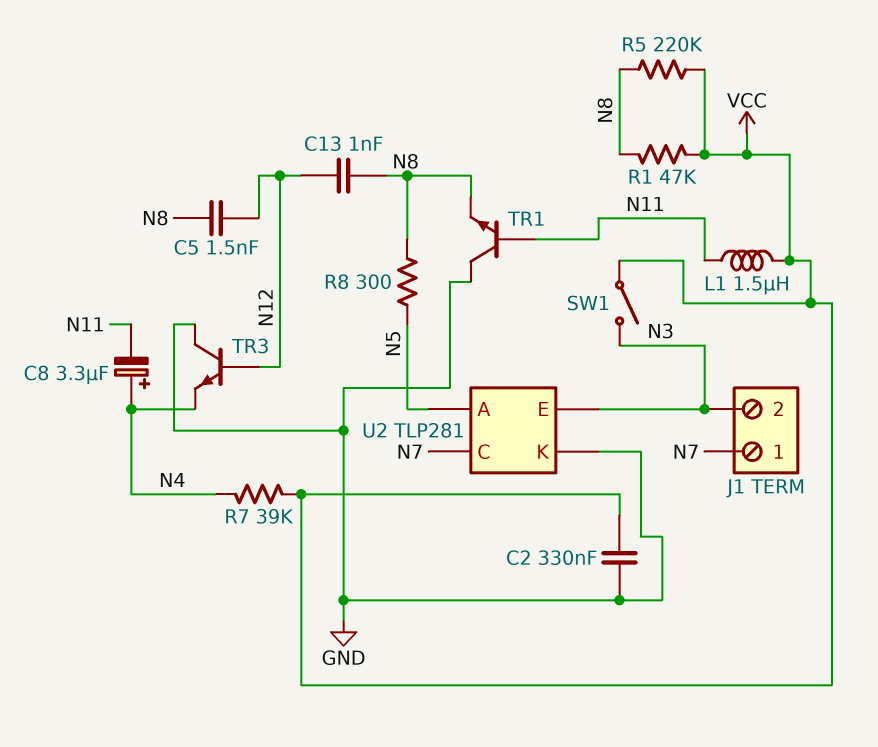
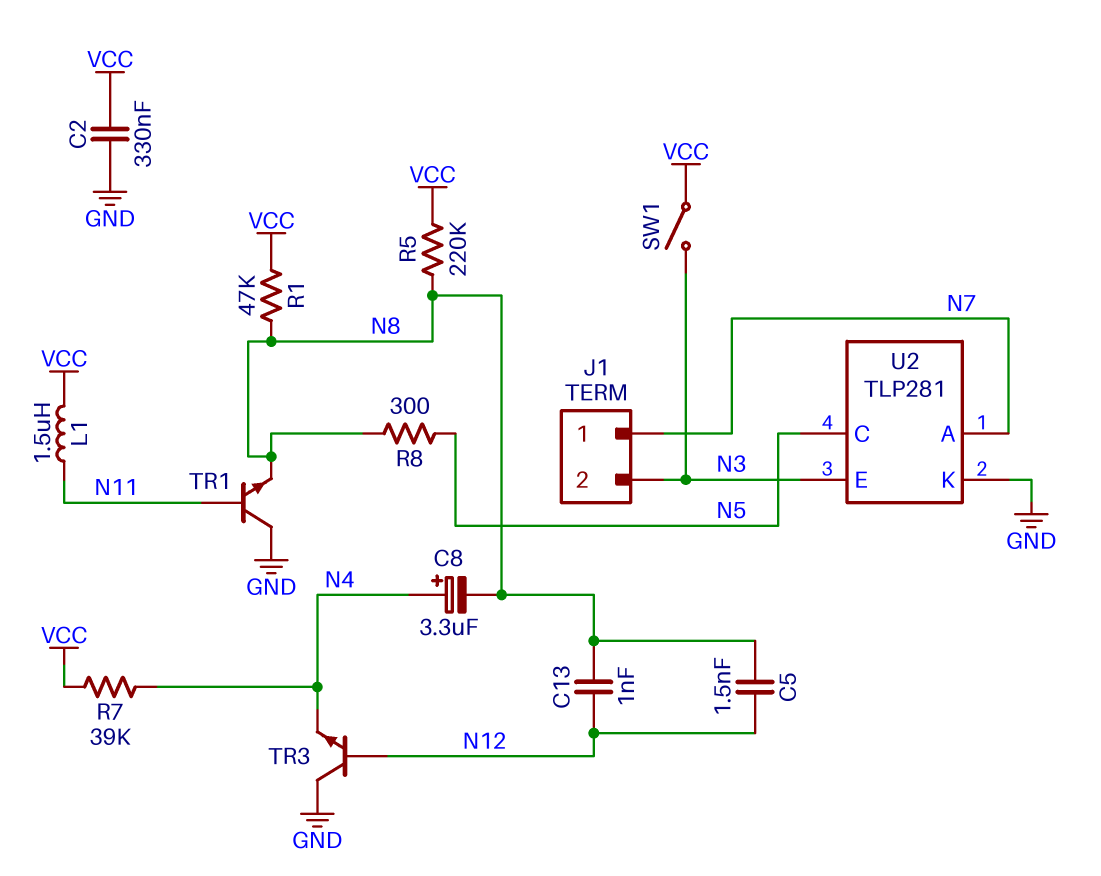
C8: 3.3uF (plus N4, minus N11) -> 3.3uF (plus N4, minus N8)
U2 pin A: N5 -> N7
U2 pin C: N7 -> N5

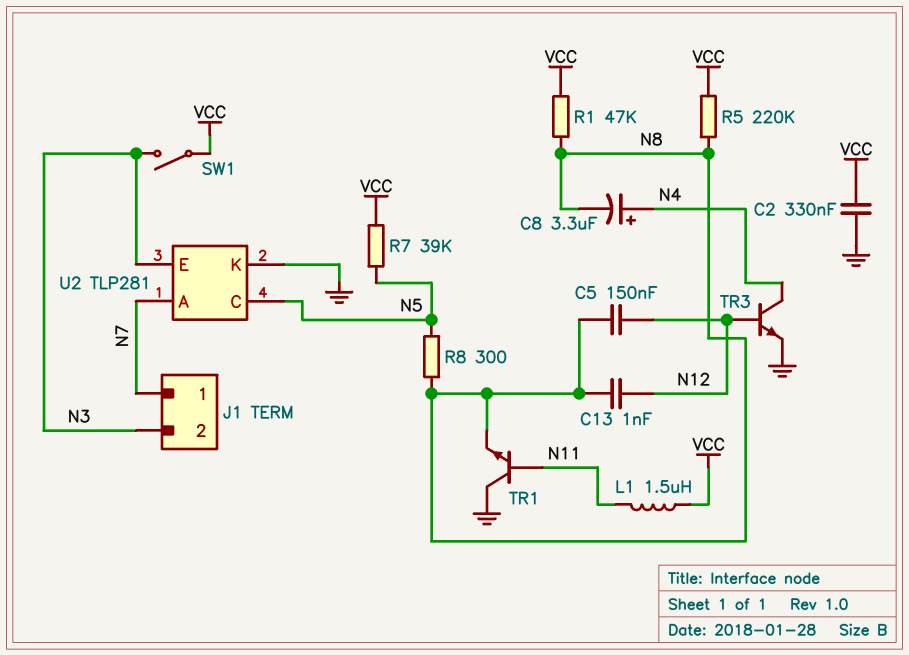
C5: 1.5nF (N8, N12) -> 150nF (N8, N12)
R7: 39k (N4, VCC) -> 39k (N5, VCC)
TR3: NPN (B N12, C GND, E N4) -> NPN (B N12, C N4, E GND)

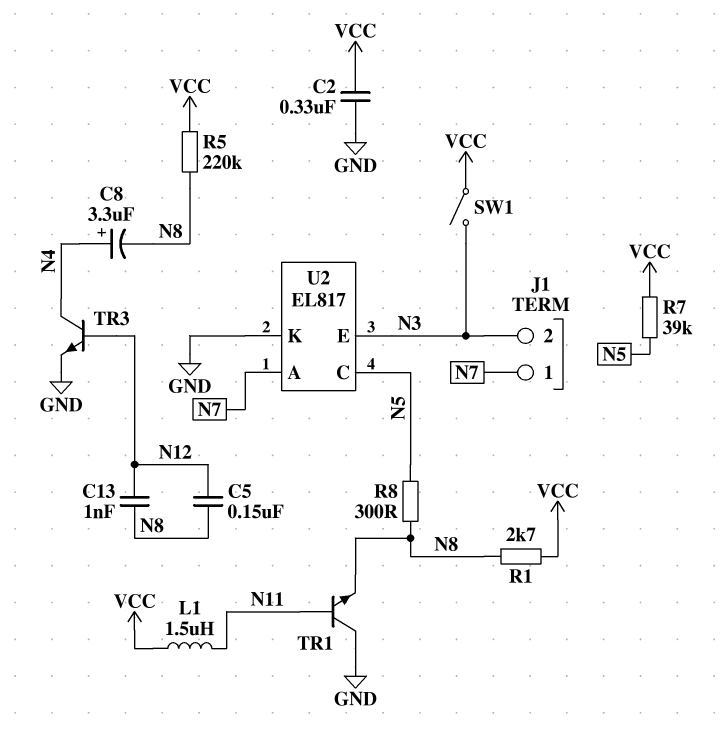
R1: 47k (N8, VCC) -> 2.7k (N8, VCC)
U2: TLP281 -> EL817

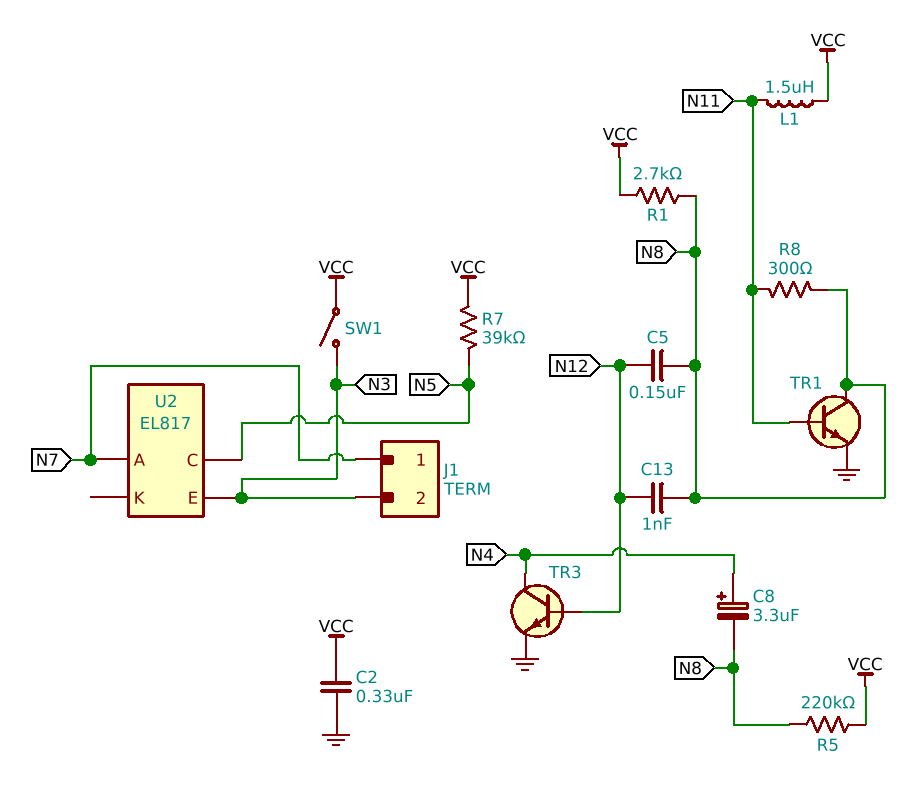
R8: 300 (N5, N8) -> 300 (N8, N11)
TR1: NPN (B N11, C GND, E N8) -> NPN (B N11, C N8, E GND)
U2 pin K: GND -> none

